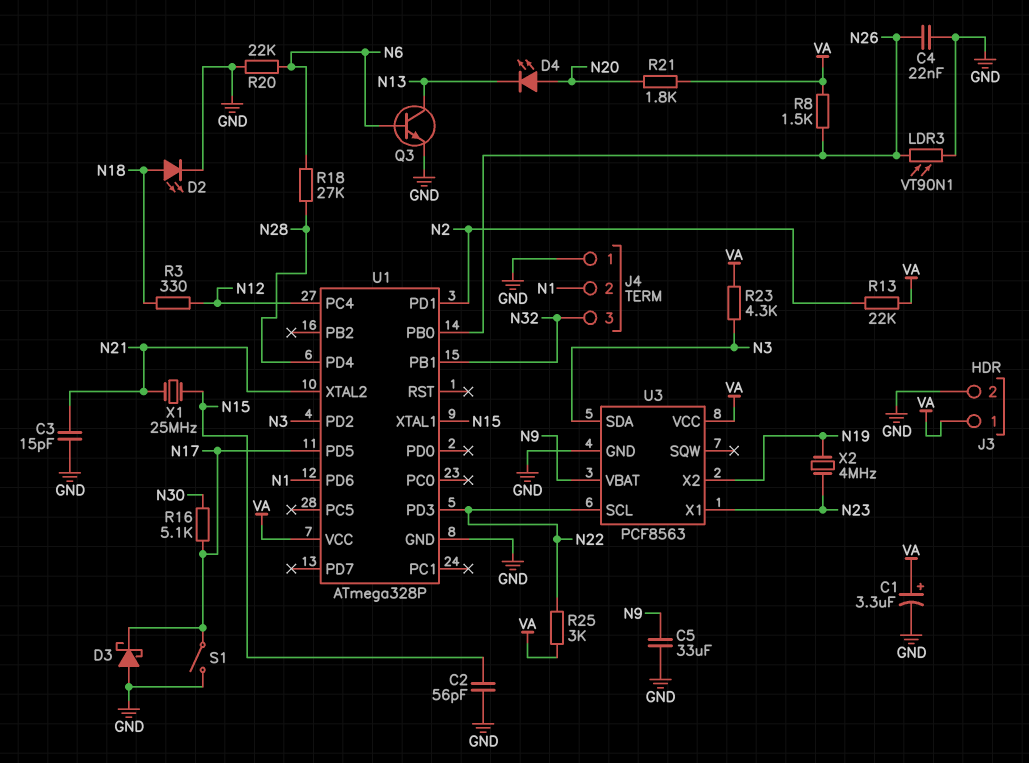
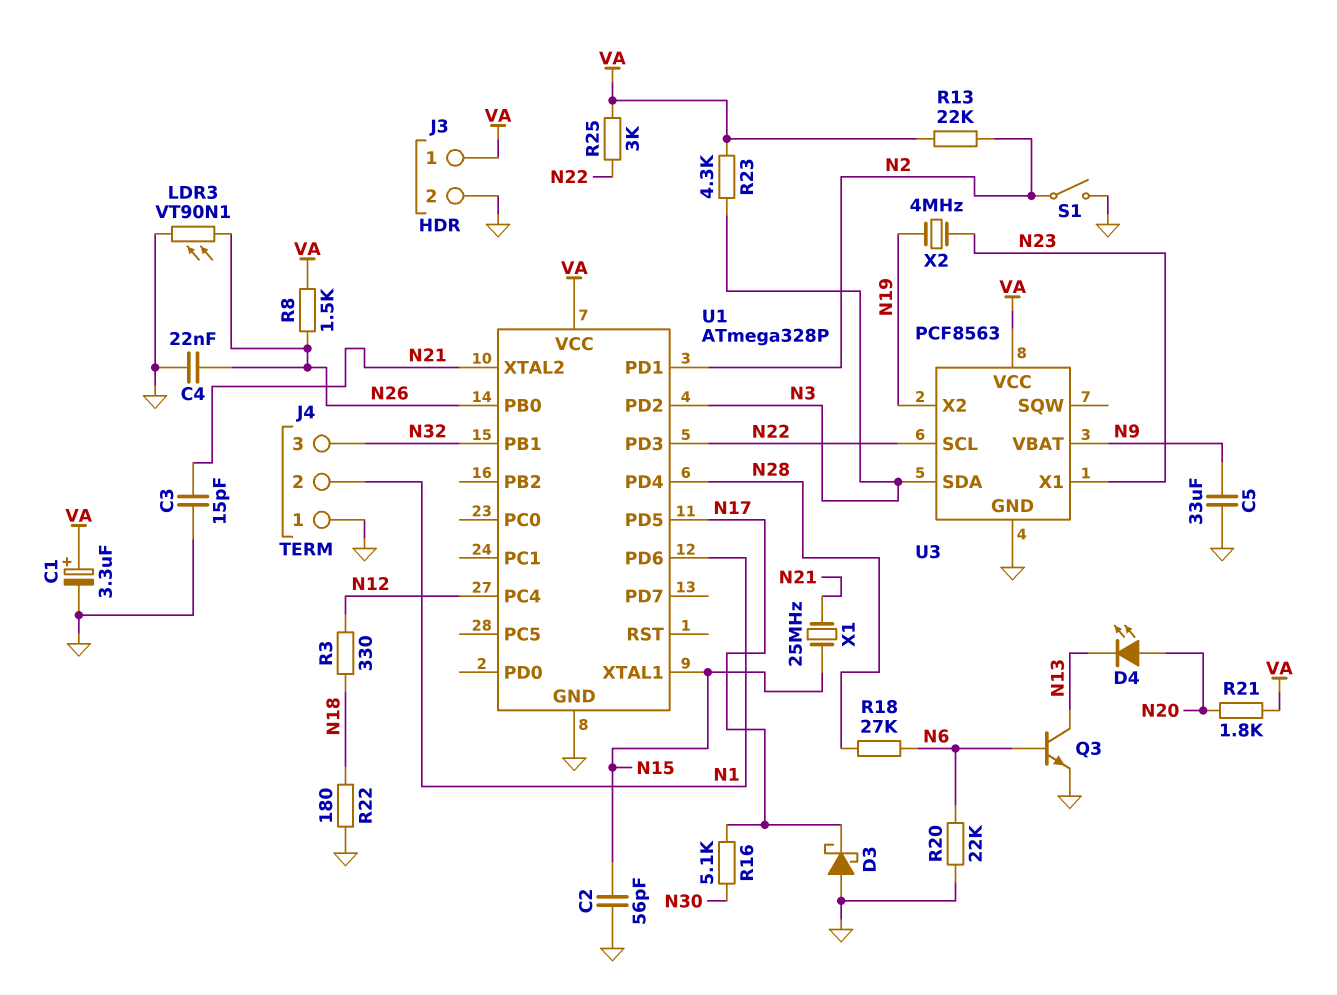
D2: LED (A N18, K GND) -> none
R22: none -> 180 (GND, N18)
S1: switch (GND, N17) -> switch (GND, N2)

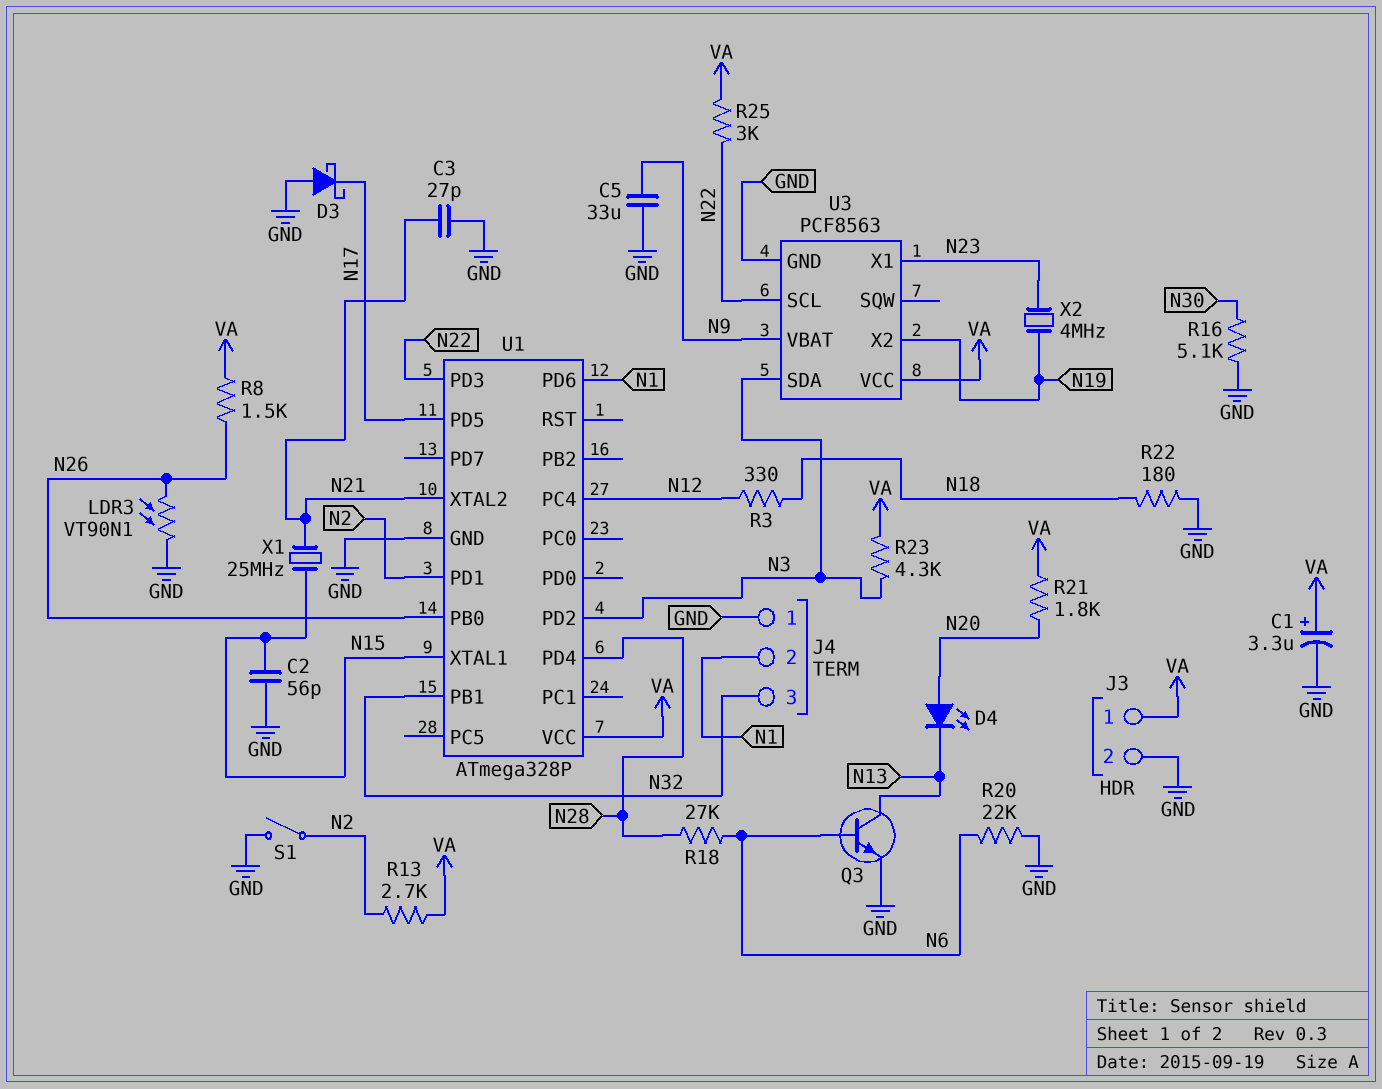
C3: 15pF (GND, N21) -> 27pF (GND, N21)
C4: 22nF (GND, N26) -> none
R13: 22k (N2, VA) -> 2.7k (N2, VA)
R16: 5.1k (N17, N30) -> 5.1k (GND, N30)

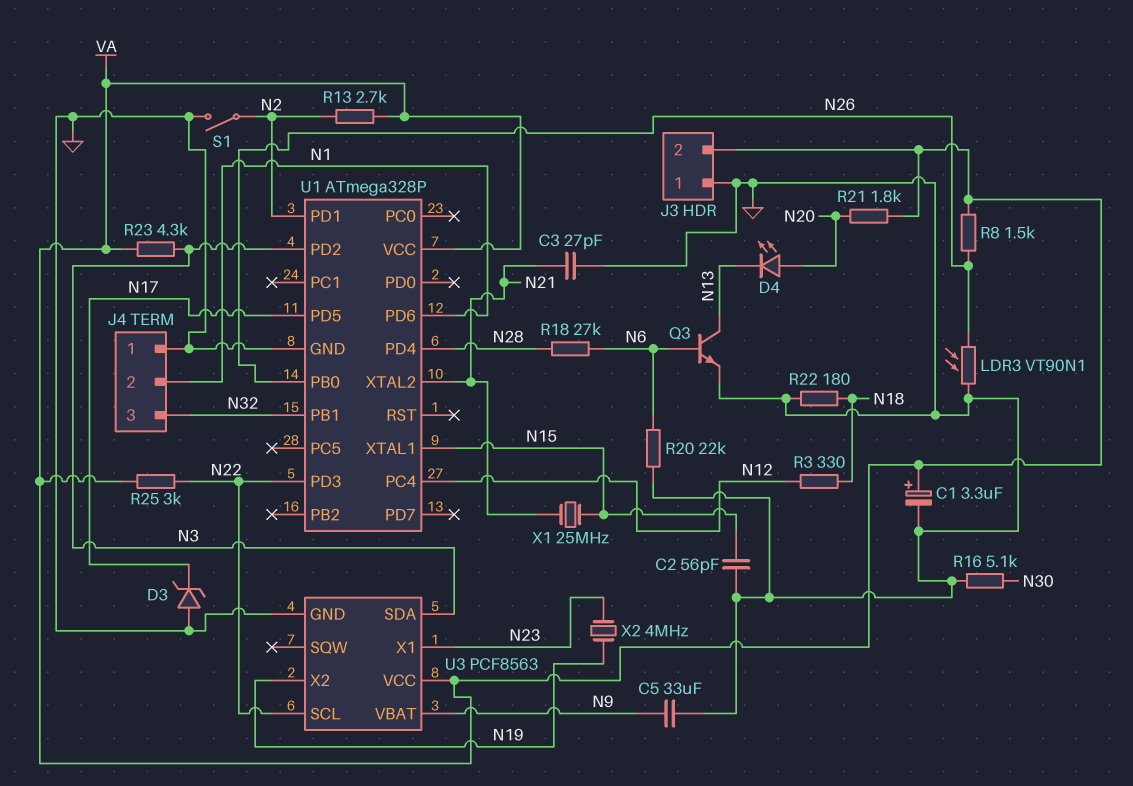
D3: schottky (A GND, K N17) -> zener (A GND, K N17)
J3 pin 1: VA -> GND
J3 pin 2: GND -> VA

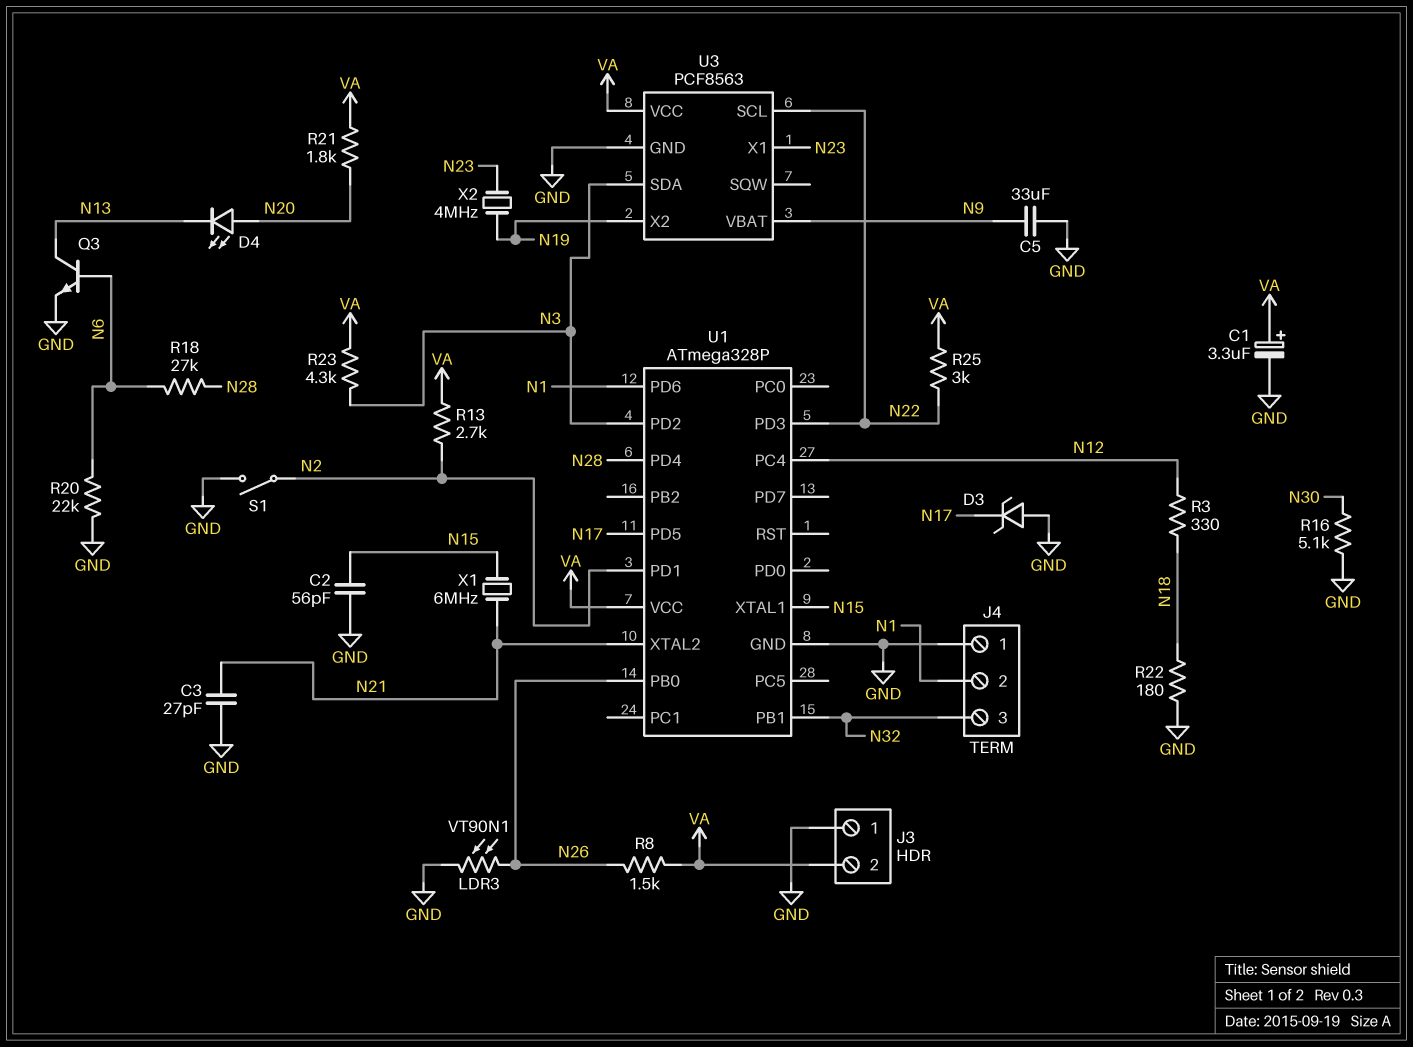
X1: 25MHz (N15, N21) -> 6MHz (N15, N21)

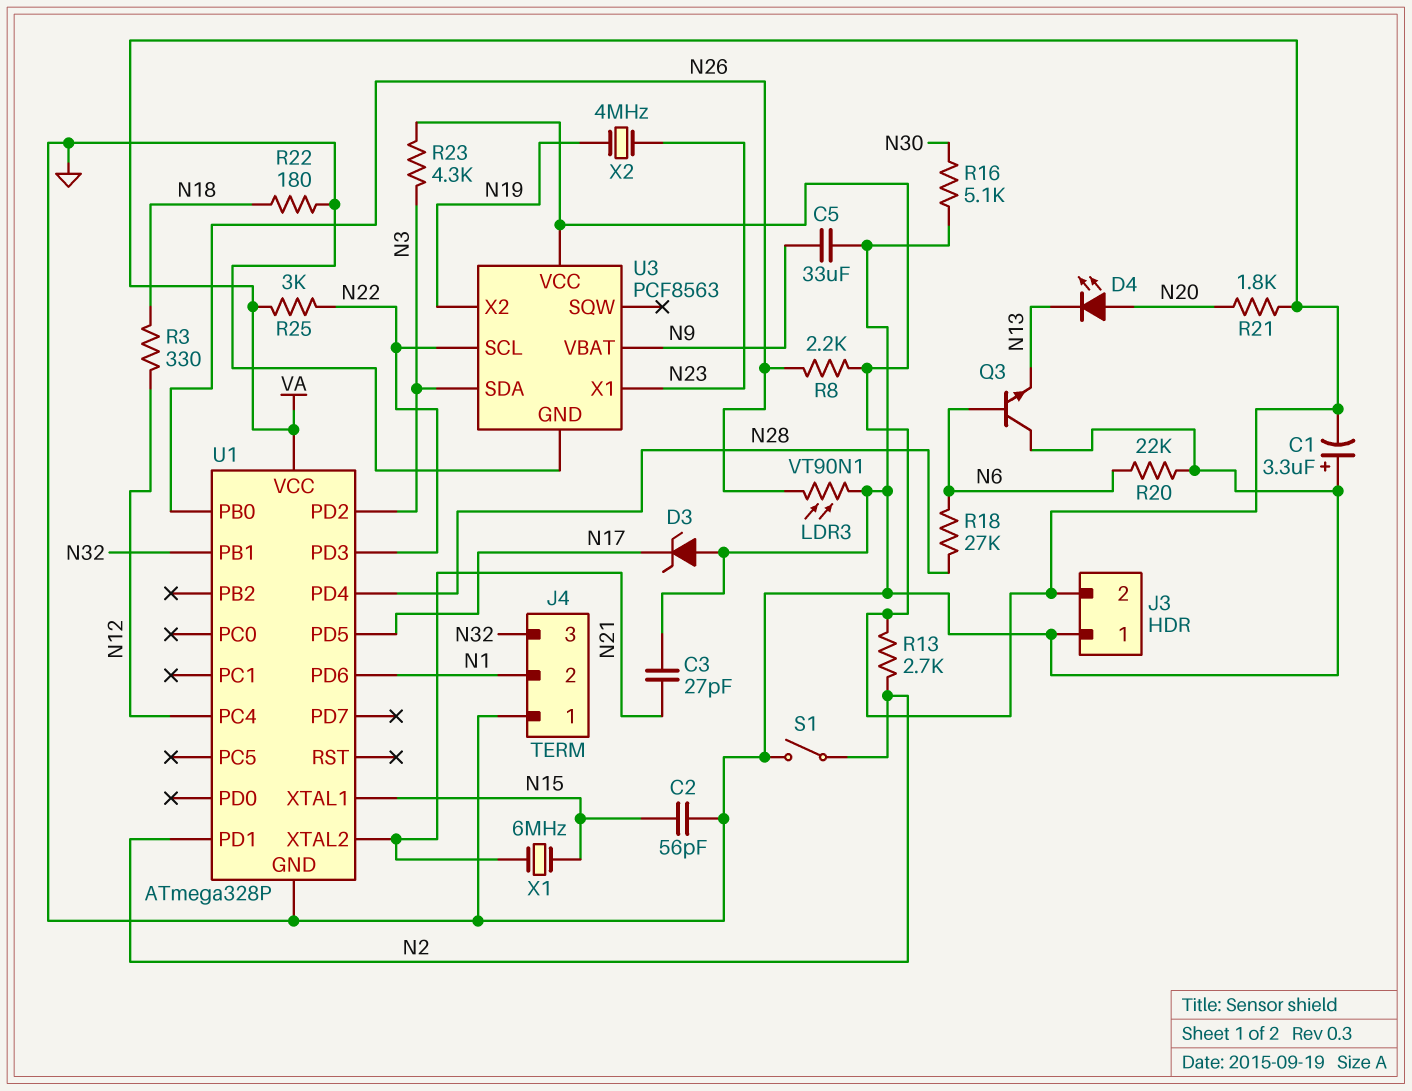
C1: 3.3uF (plus VA, minus GND) -> 3.3uF (plus GND, minus VA)
Q3: NPN (B N6, C N13, E GND) -> NPN (B N6, C GND, E N13)
R8: 1.5k (N26, VA) -> 2.2k (N26, VA)

